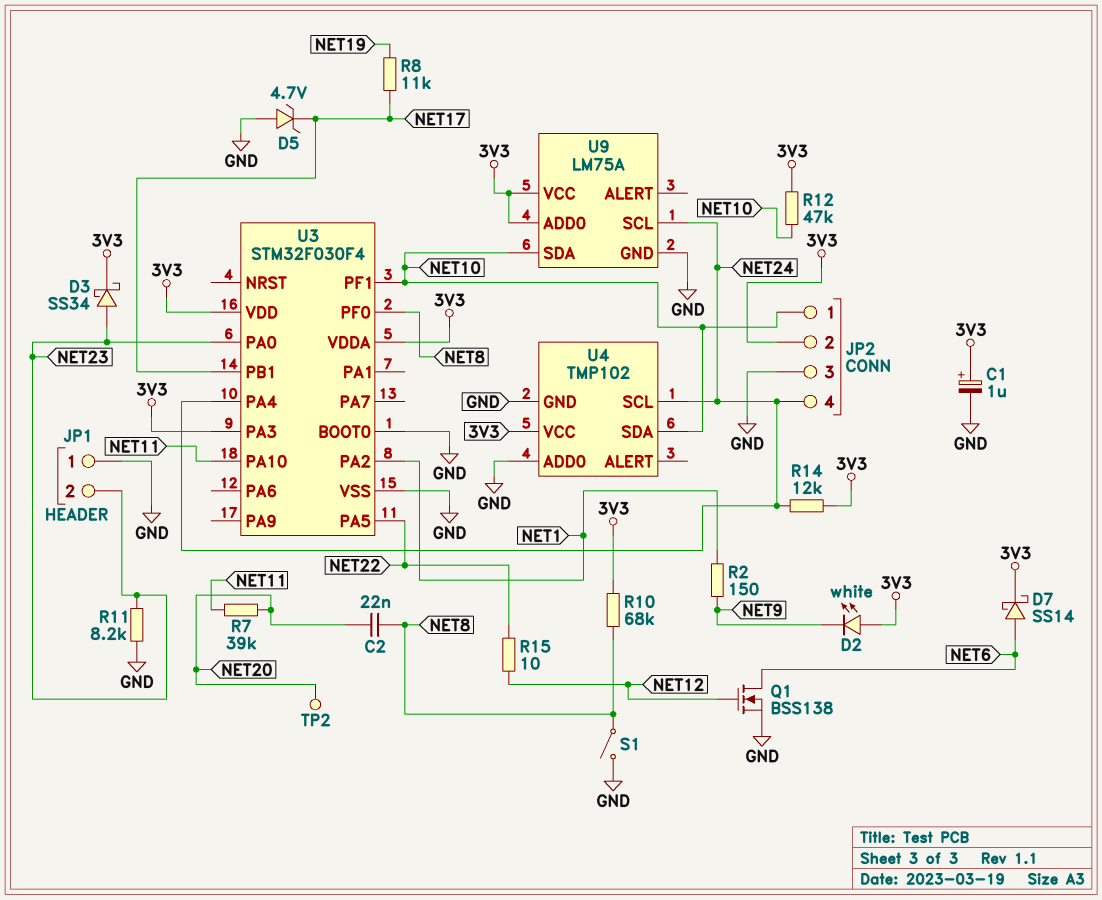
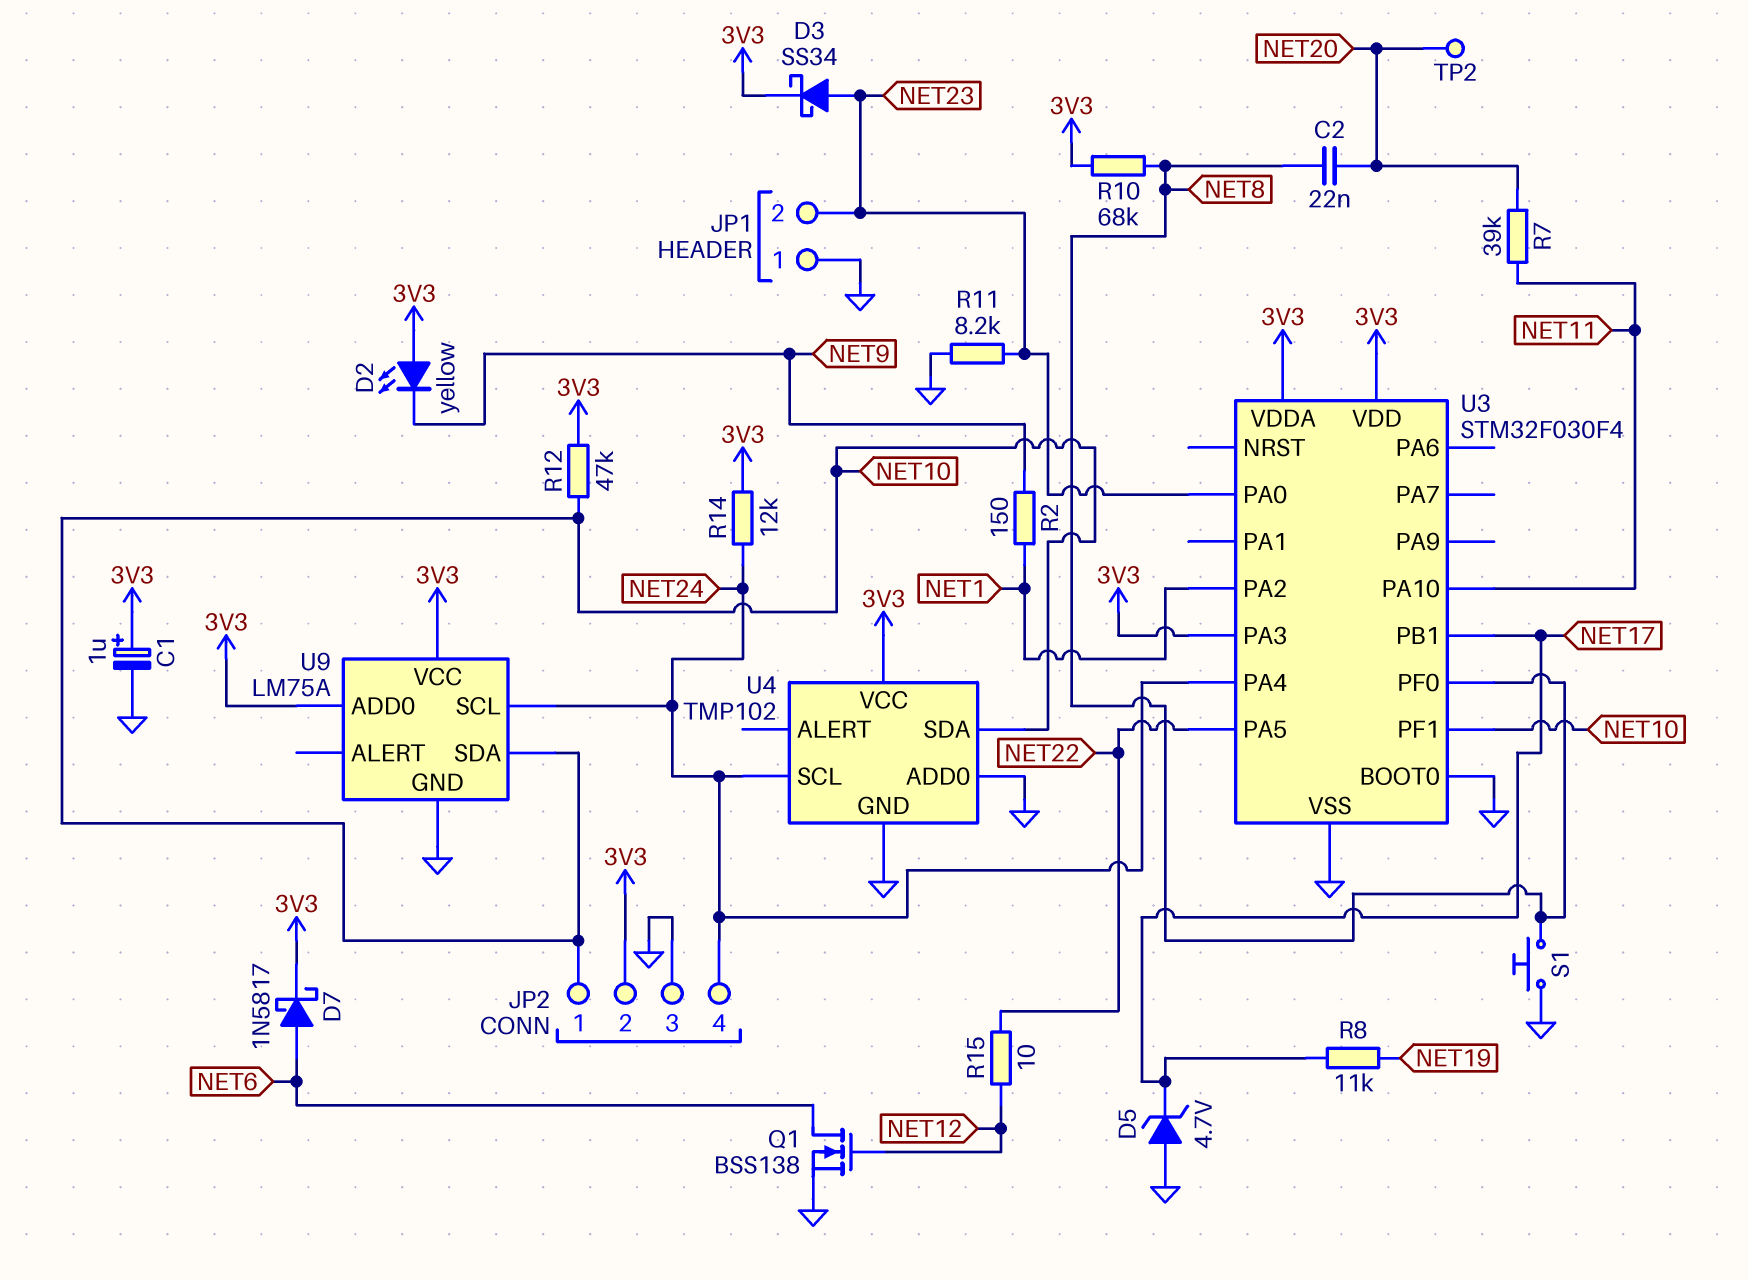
D2: LED white (A 3V3, K NET9) -> LED yellow (A 3V3, K NET9)
D7: schottky SS14 (A NET6, K 3V3) -> schottky 1N5817 (A NET6, K 3V3)
S1: switch (GND, NET8) -> button (GND, NET8)

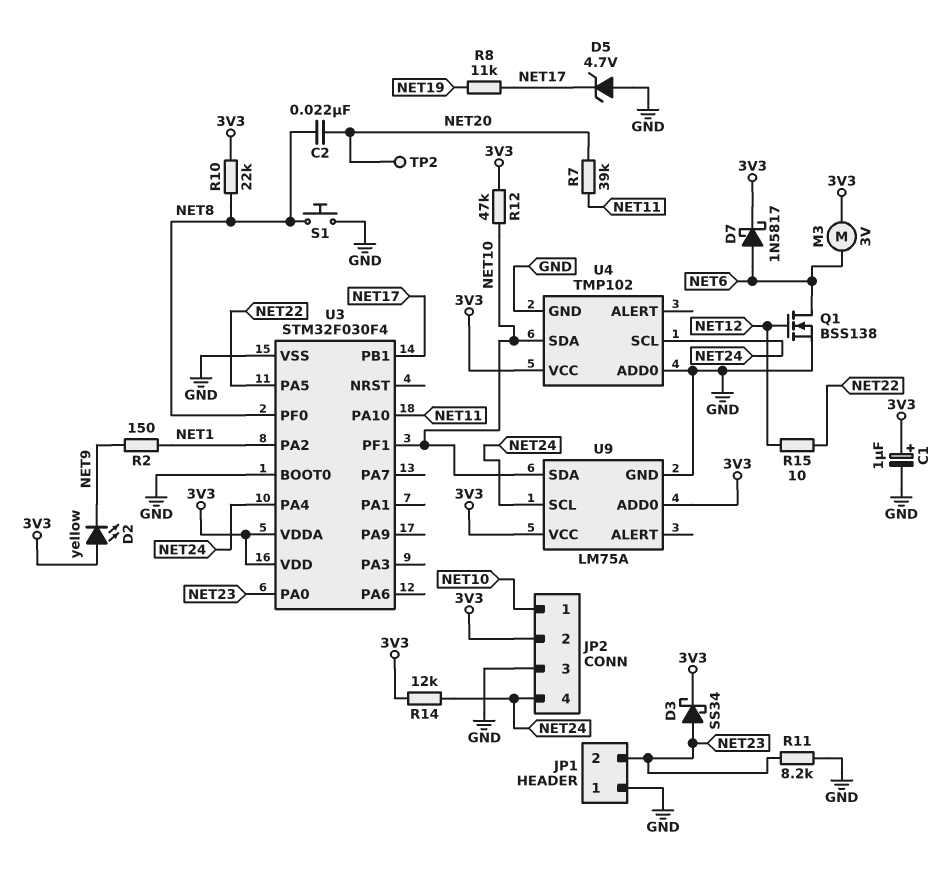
M3: none -> motor 3V (3V3, NET6)
R10: 68k (3V3, NET8) -> 22k (3V3, NET8)
U3 pin PA3: 3V3 -> none

